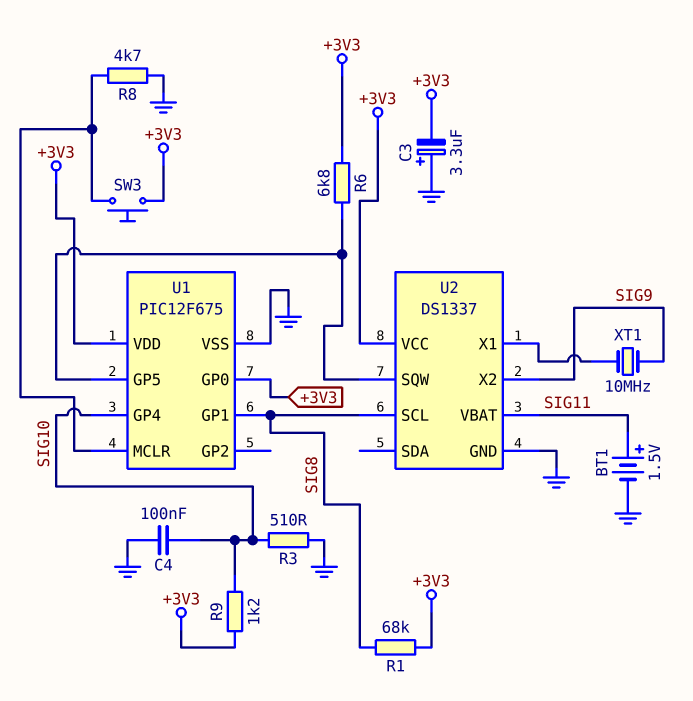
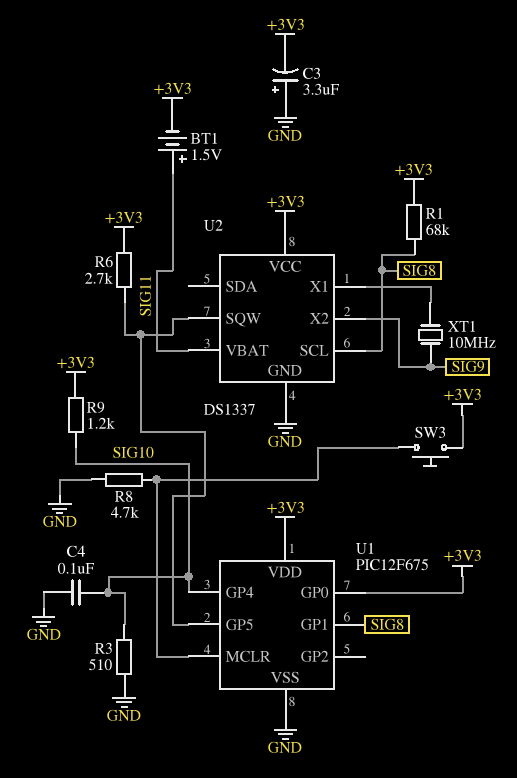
BT1: 1.5V (plus SIG11, minus GND) -> 1.5V (plus SIG11, minus +3V3)
R6: 6.8k (+3V3, U1/GP5) -> 2.7k (+3V3, U1/GP5)

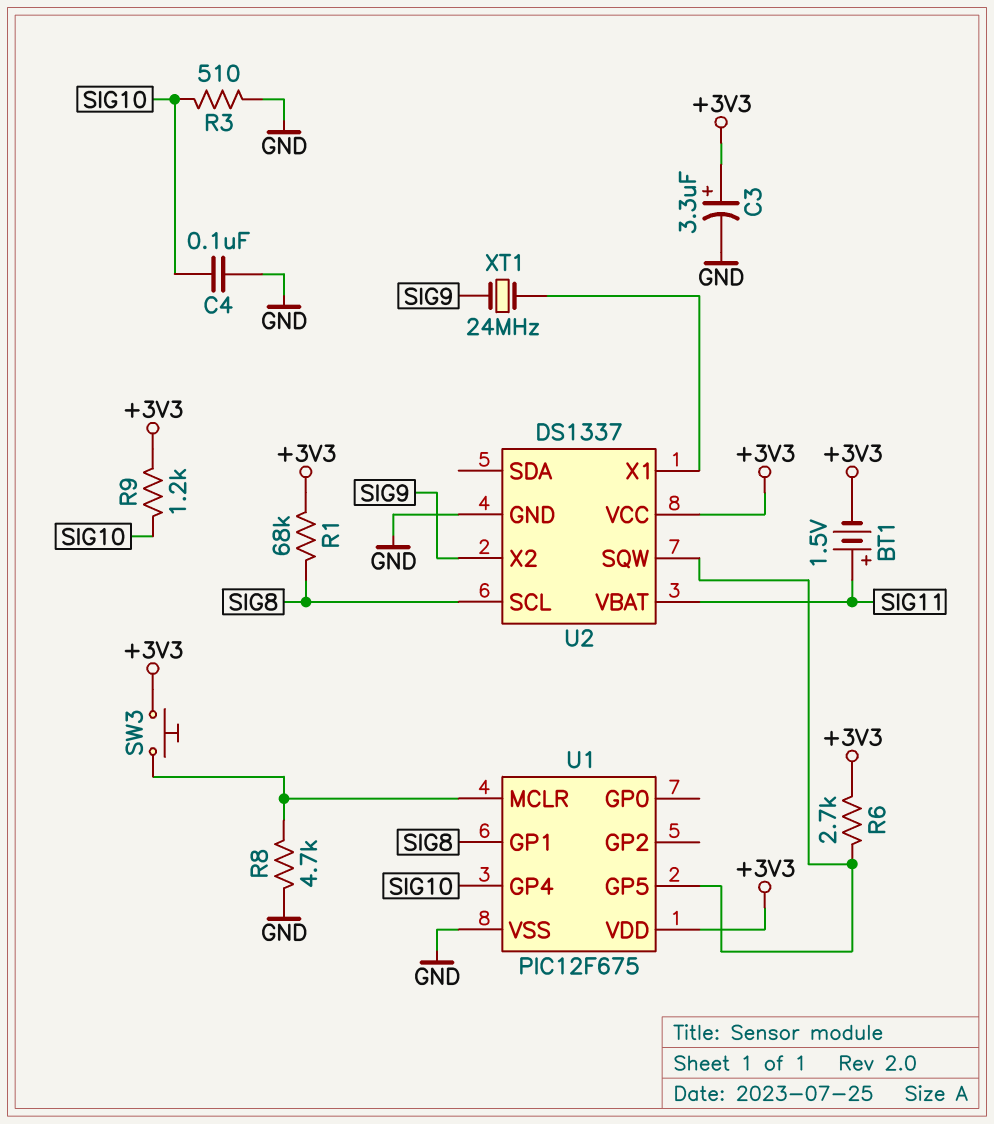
C3: 3.3uF (plus GND, minus +3V3) -> 3.3uF (plus +3V3, minus GND)
U1 pin GP0: +3V3 -> none
XT1: 10MHz (SIG9, U2/X1) -> 24MHz (SIG9, U2/X1)

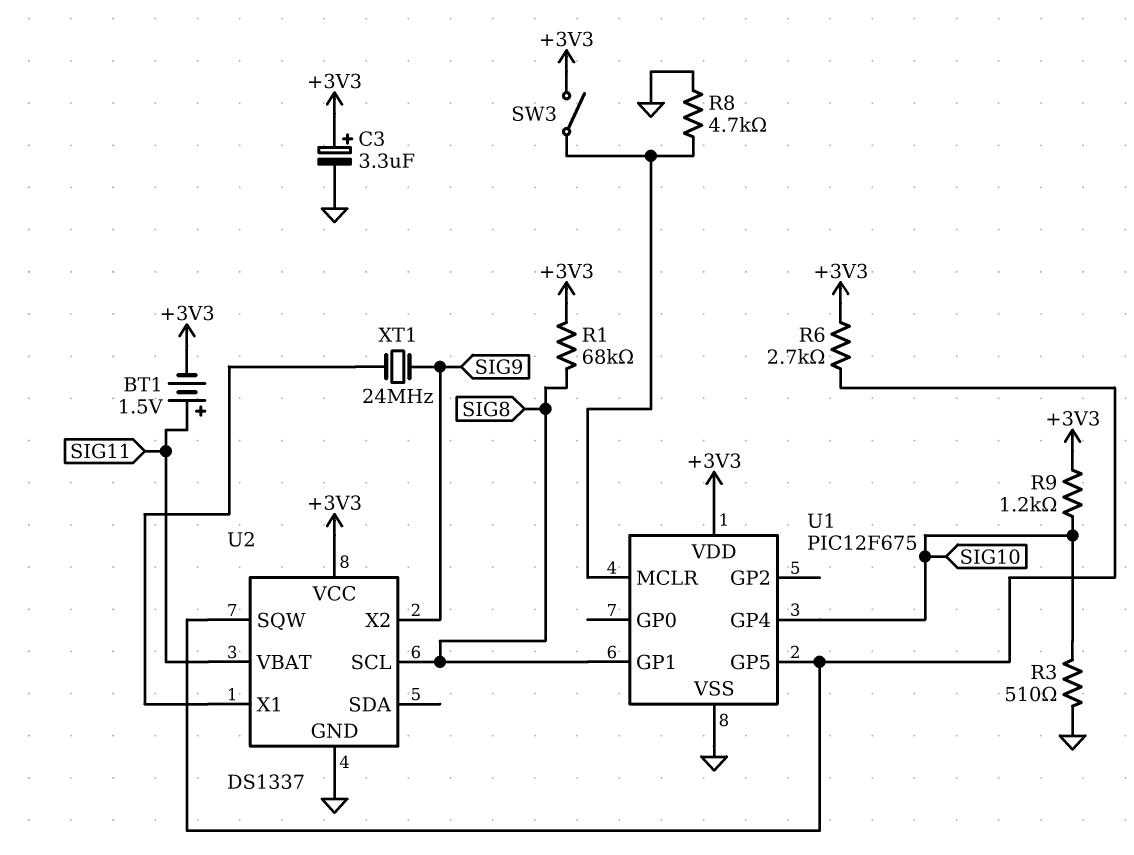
C4: 100nF (GND, SIG10) -> none
SW3: button (+3V3, U1/MCLR) -> switch (+3V3, U1/MCLR)

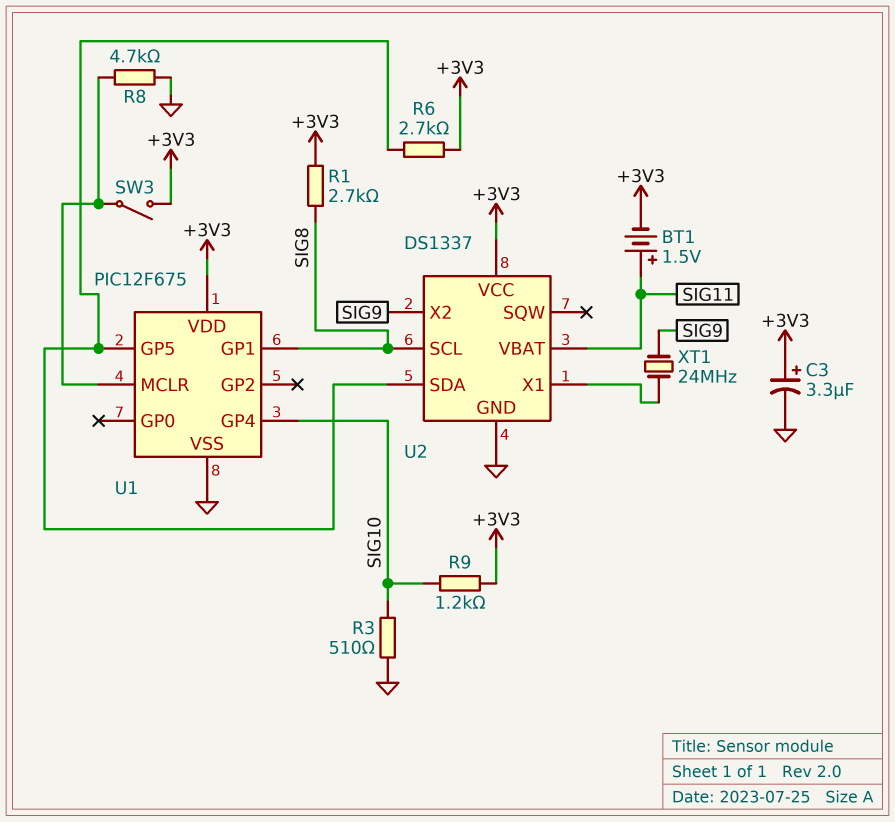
R1: 68k (+3V3, SIG8) -> 2.7k (+3V3, SIG8)
U2 pin SDA: none -> U1/GP5
U2 pin SQW: U1/GP5 -> none

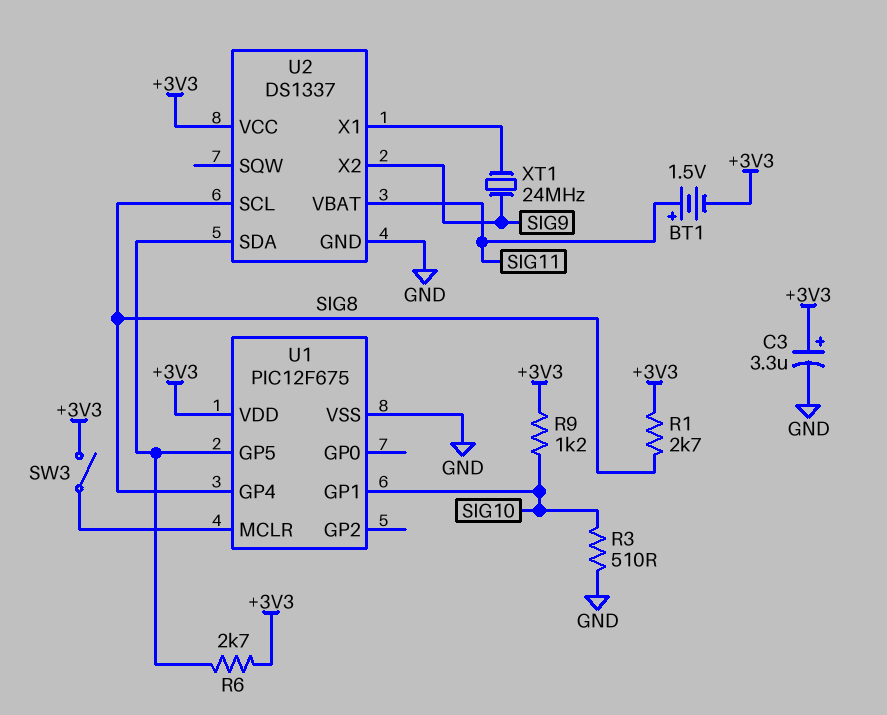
R8: 4.7k (GND, U1/MCLR) -> none
U1 pin GP1: SIG8 -> SIG10
U1 pin GP4: SIG10 -> SIG8

